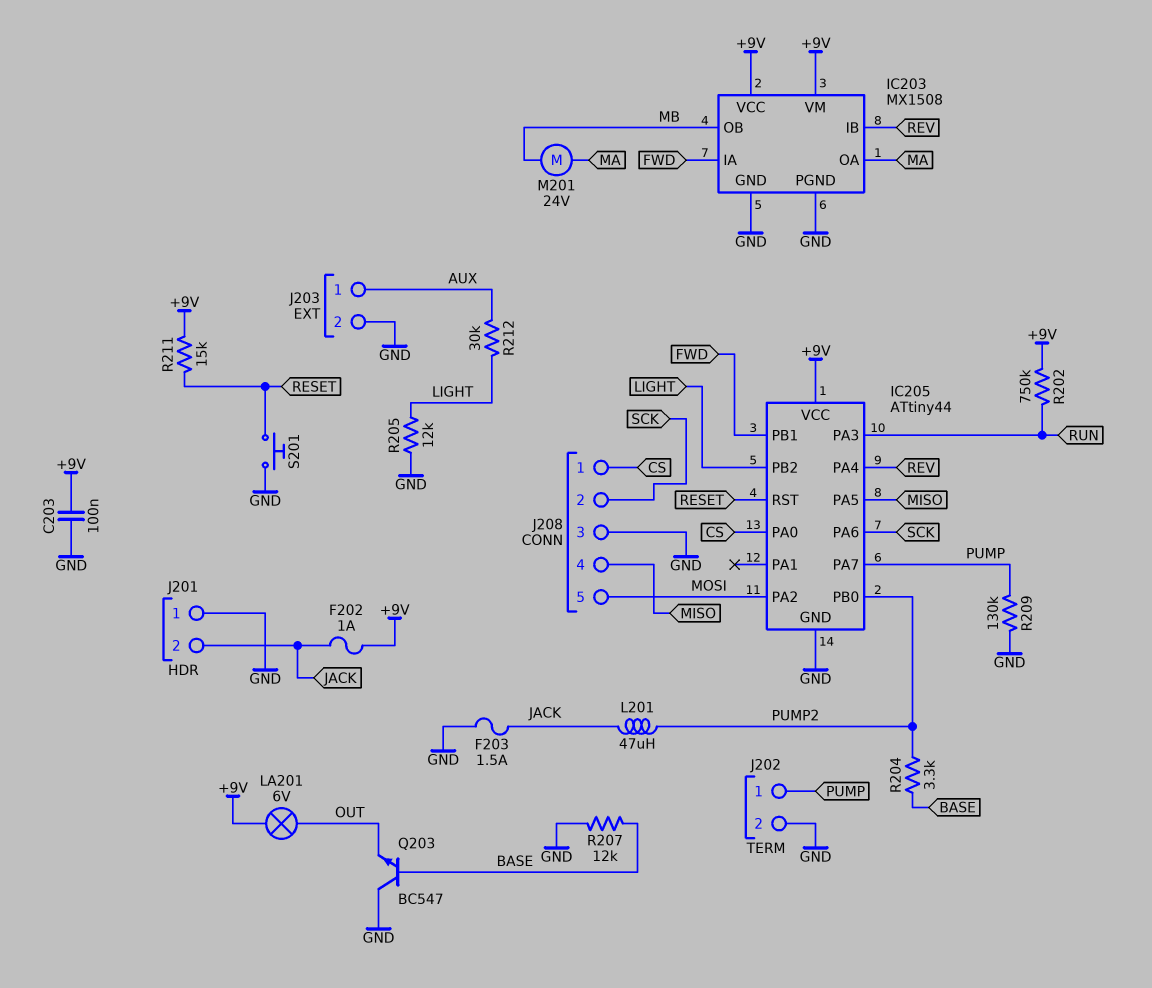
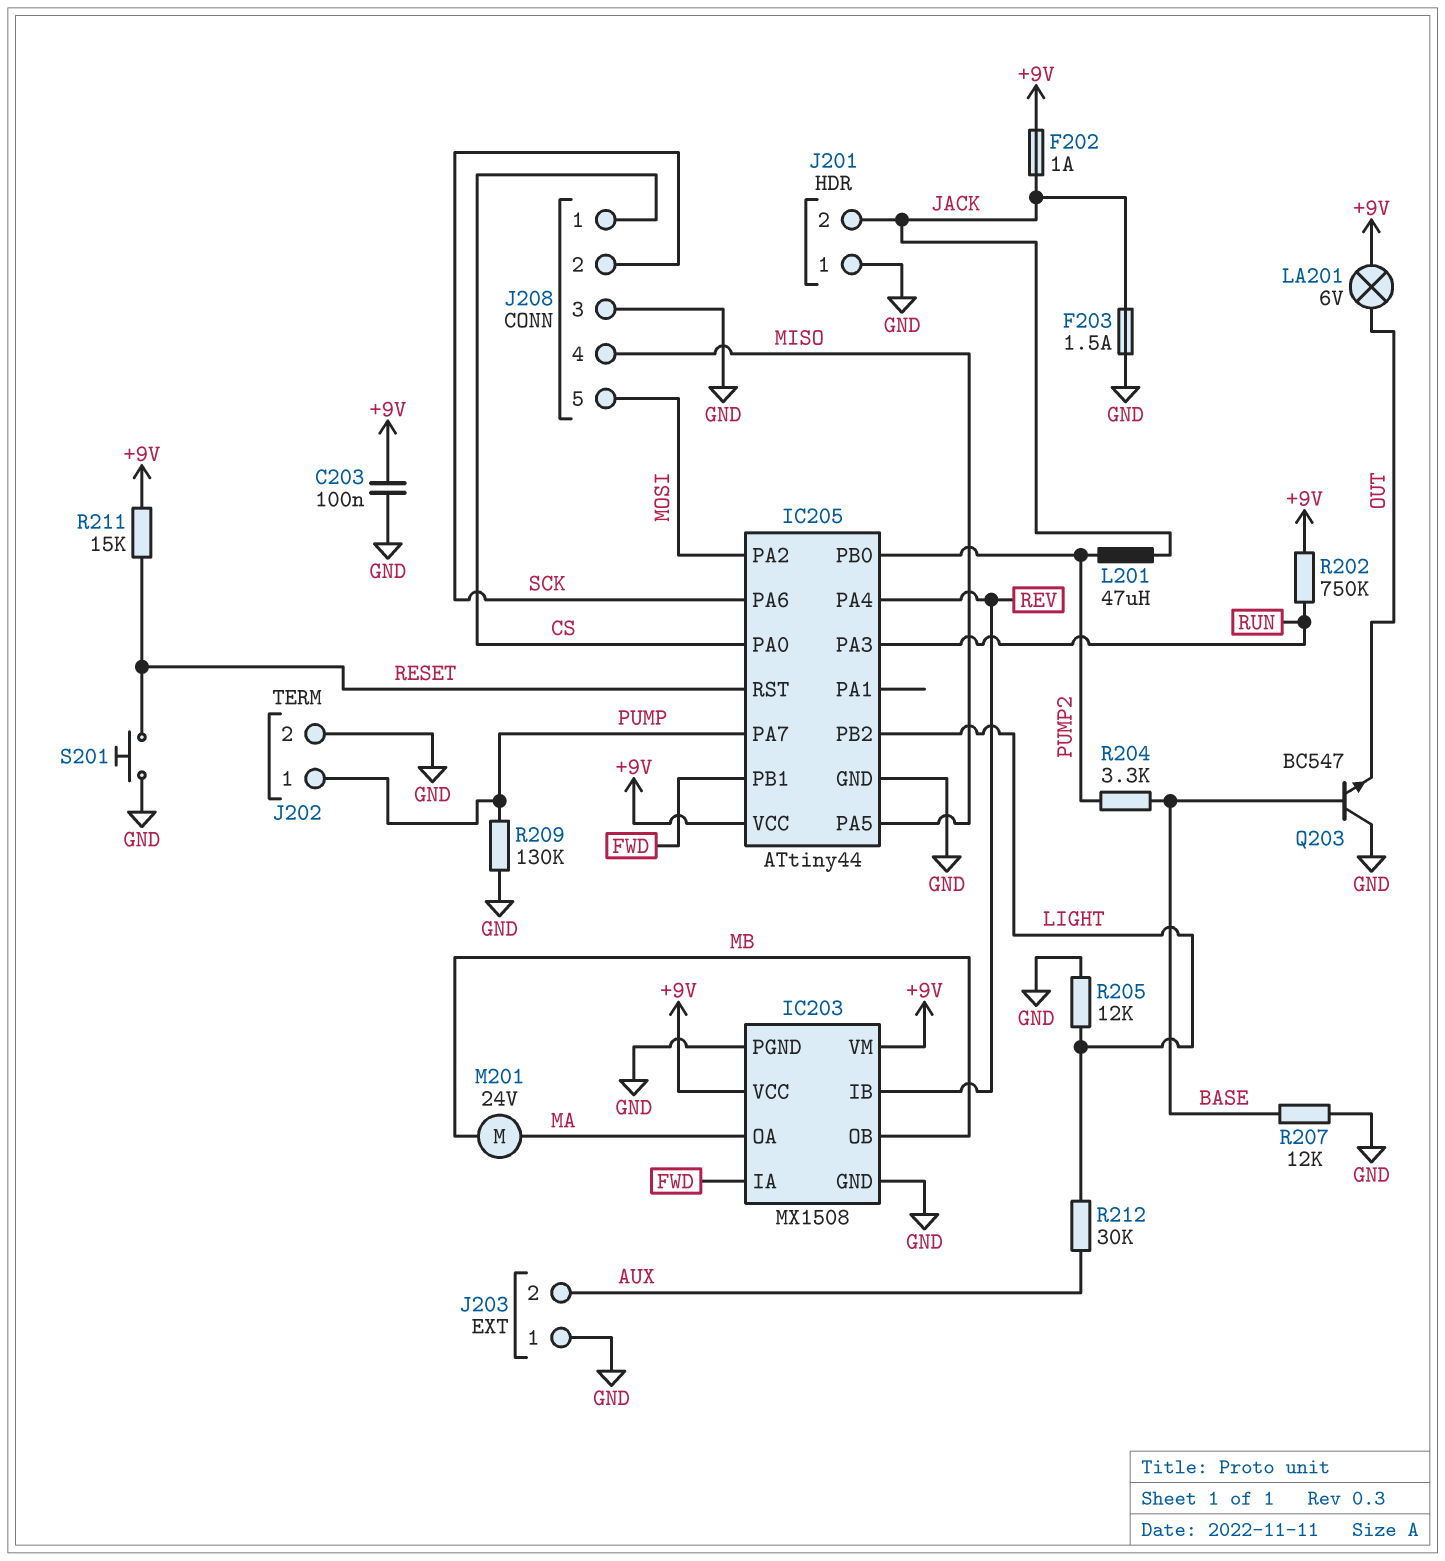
J203 pin 1: AUX -> GND
J203 pin 2: GND -> AUX

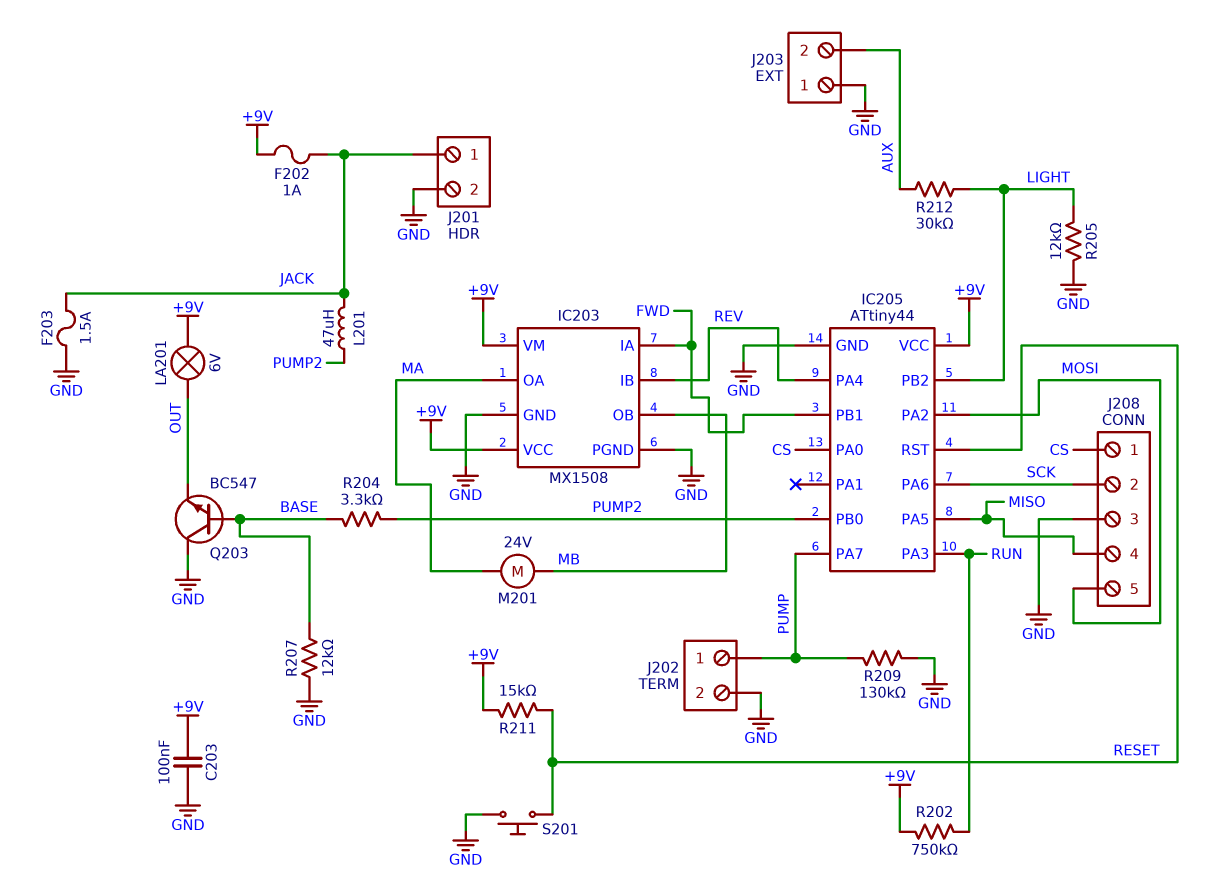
J201 pin 1: GND -> JACK
J201 pin 2: JACK -> GND

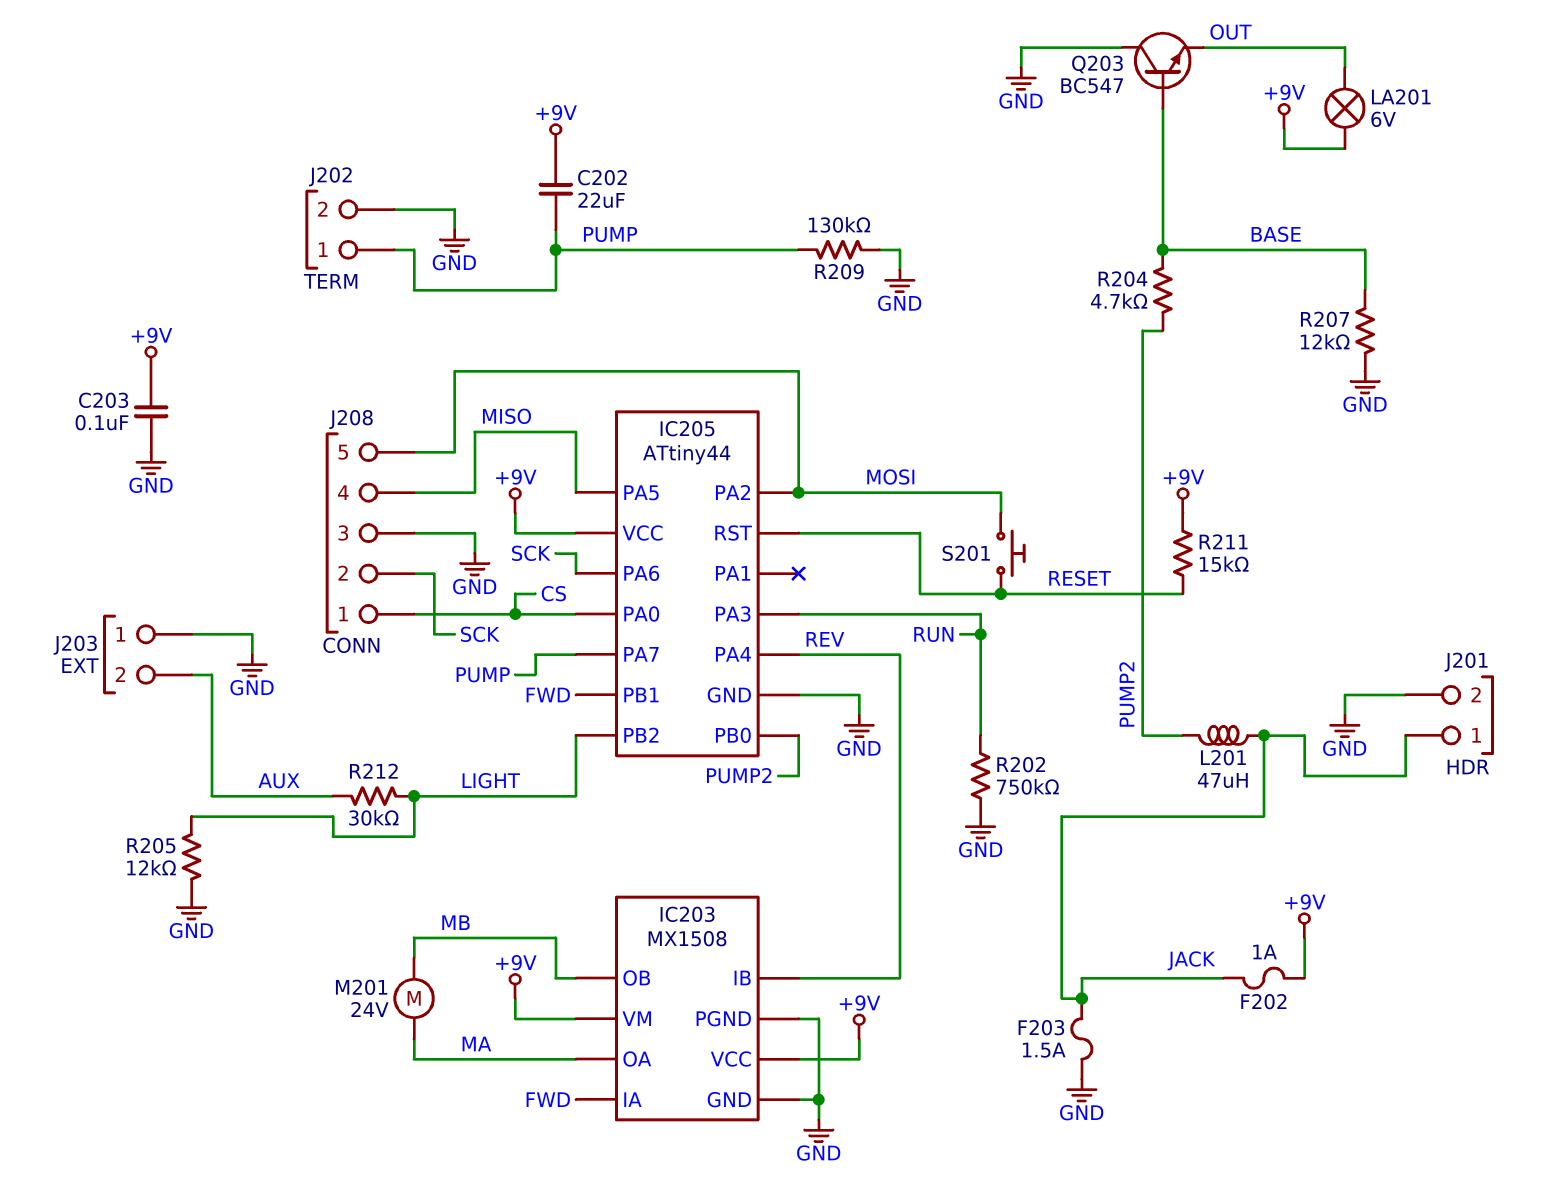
C202: none -> 22uF (+9V, PUMP)
R202: 750k (+9V, RUN) -> 750k (GND, RUN)
R204: 3.3k (BASE, PUMP2) -> 4.7k (BASE, PUMP2)
S201: button (GND, RESET) -> button (MOSI, RESET)

